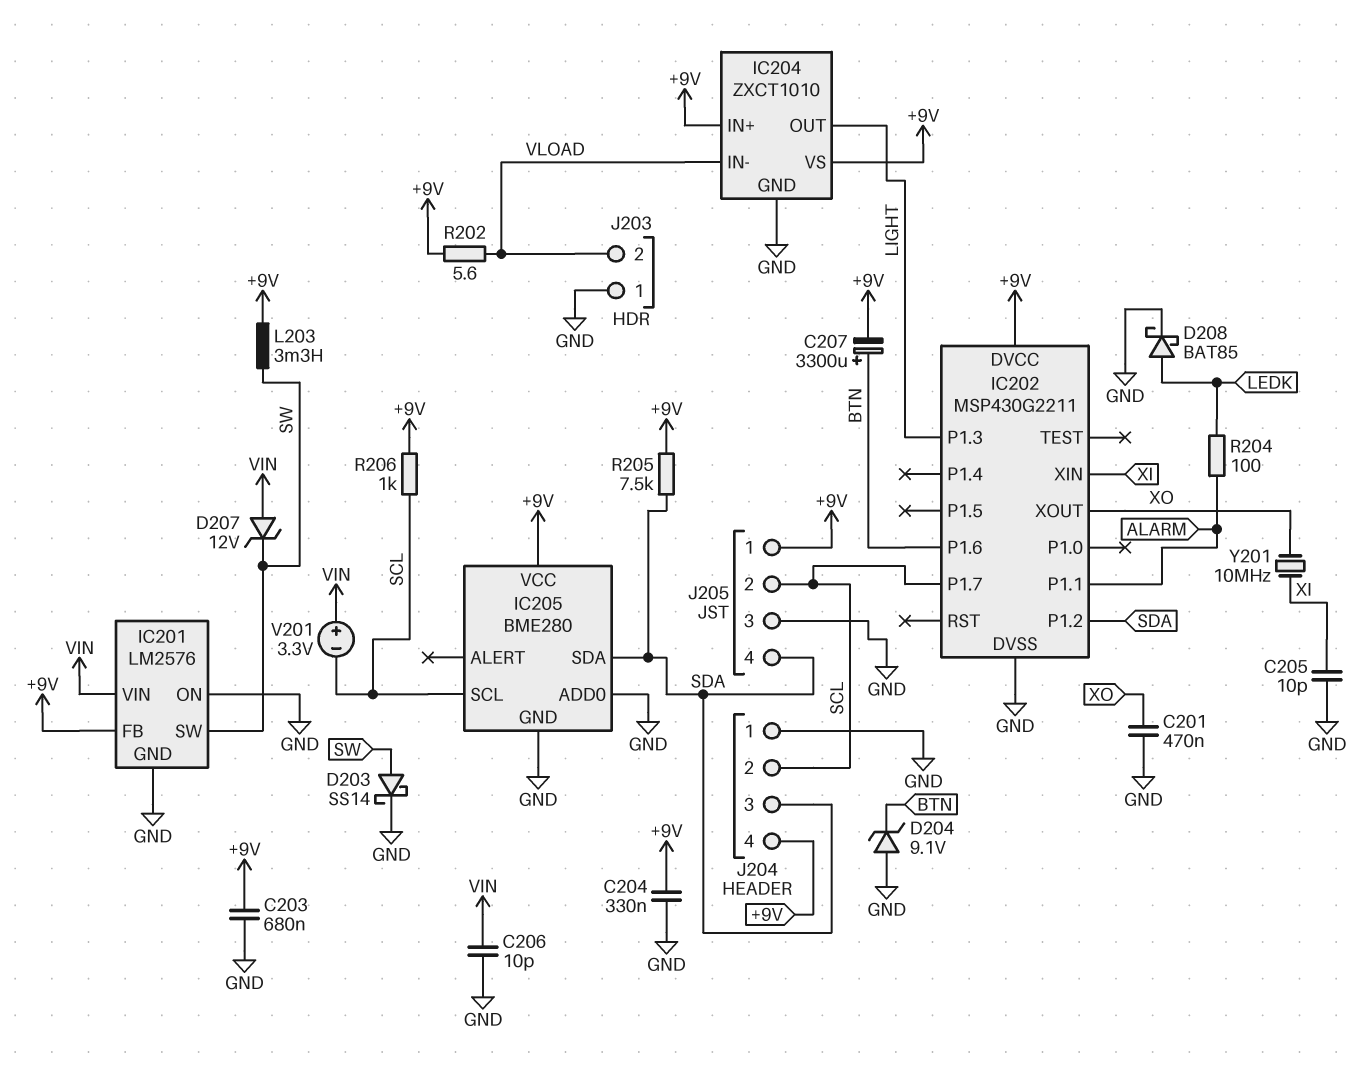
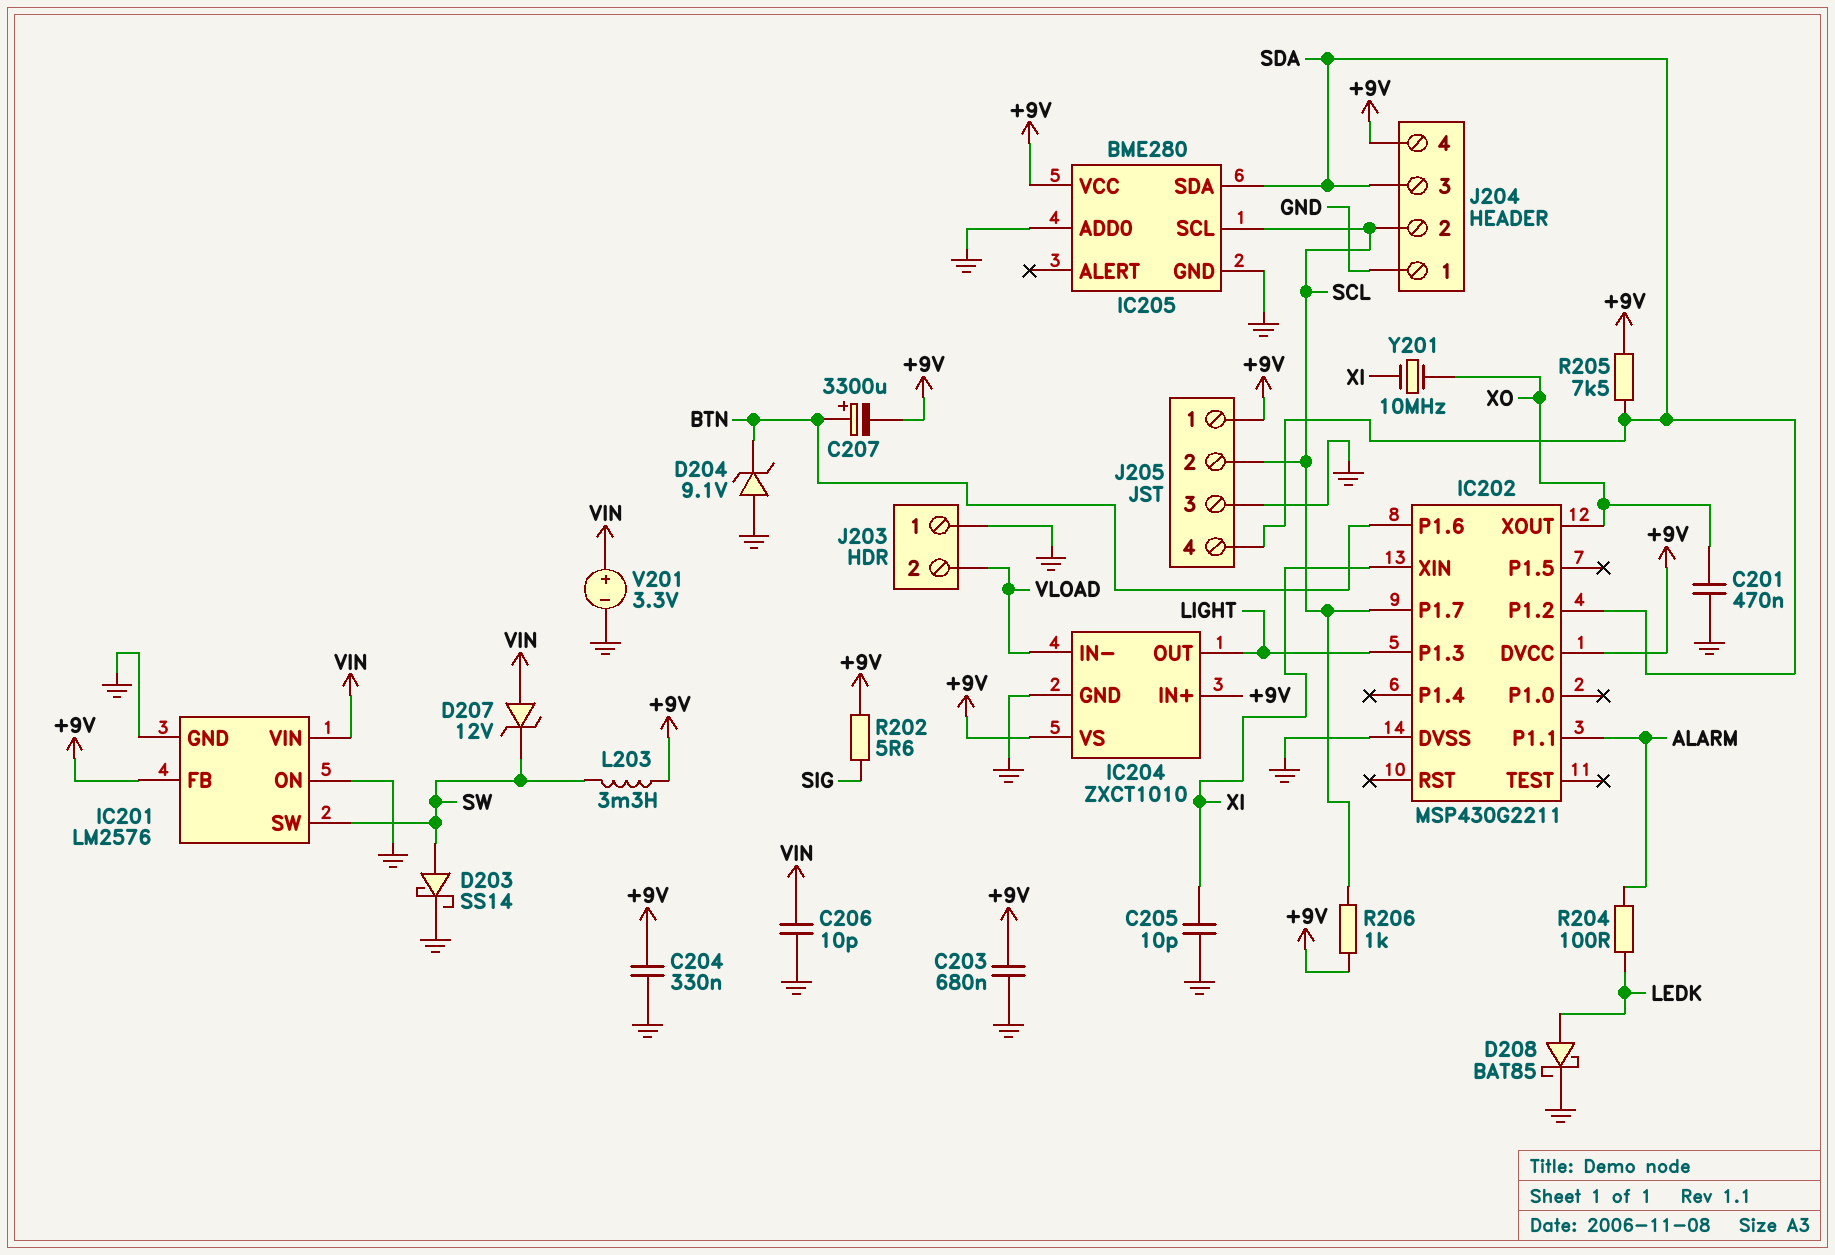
R202: 5.6 (+9V, VLOAD) -> 5.6 (+9V, SIG)
V201: 3.3V (plus VIN, minus SCL) -> 3.3V (plus VIN, minus GND)

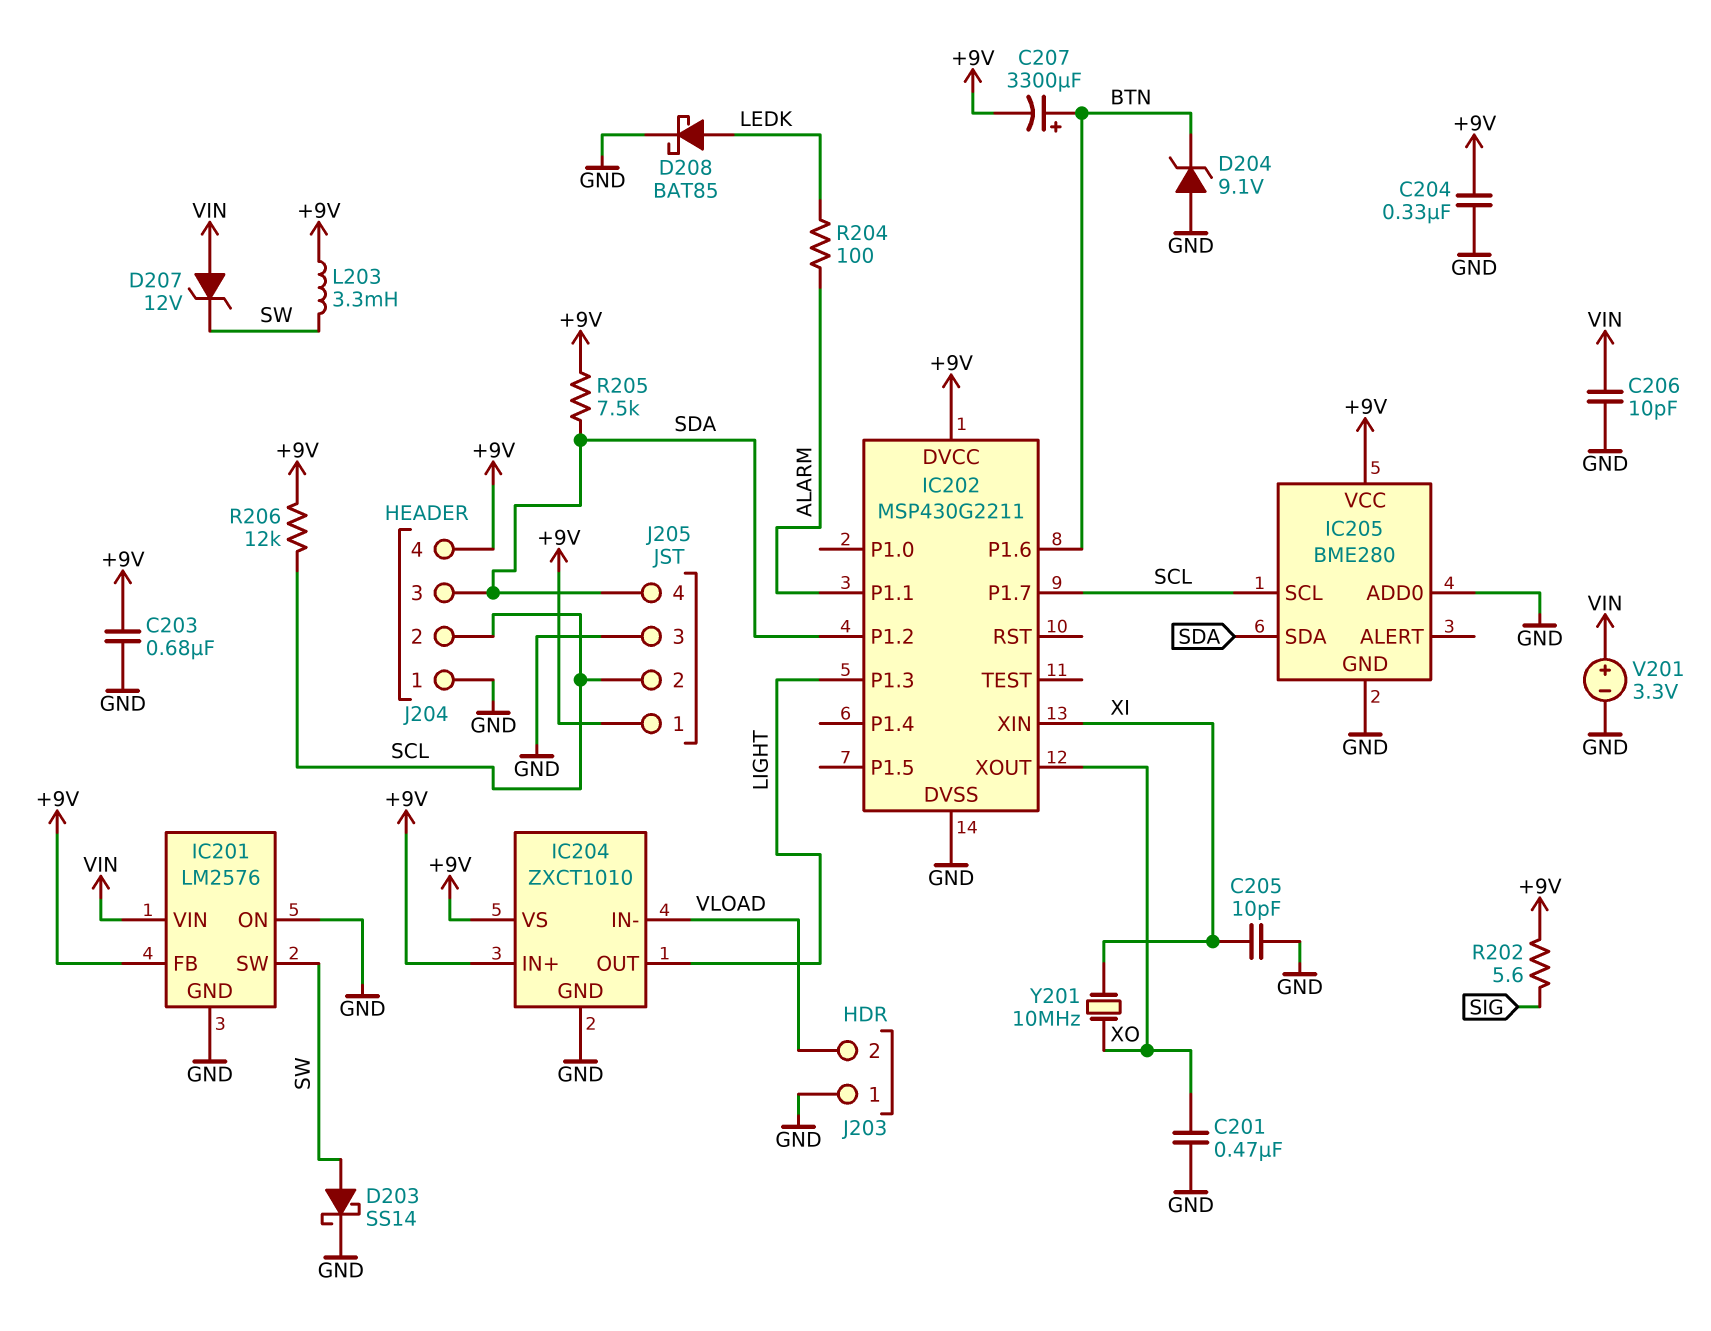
R206: 1k (+9V, SCL) -> 12k (+9V, SCL)

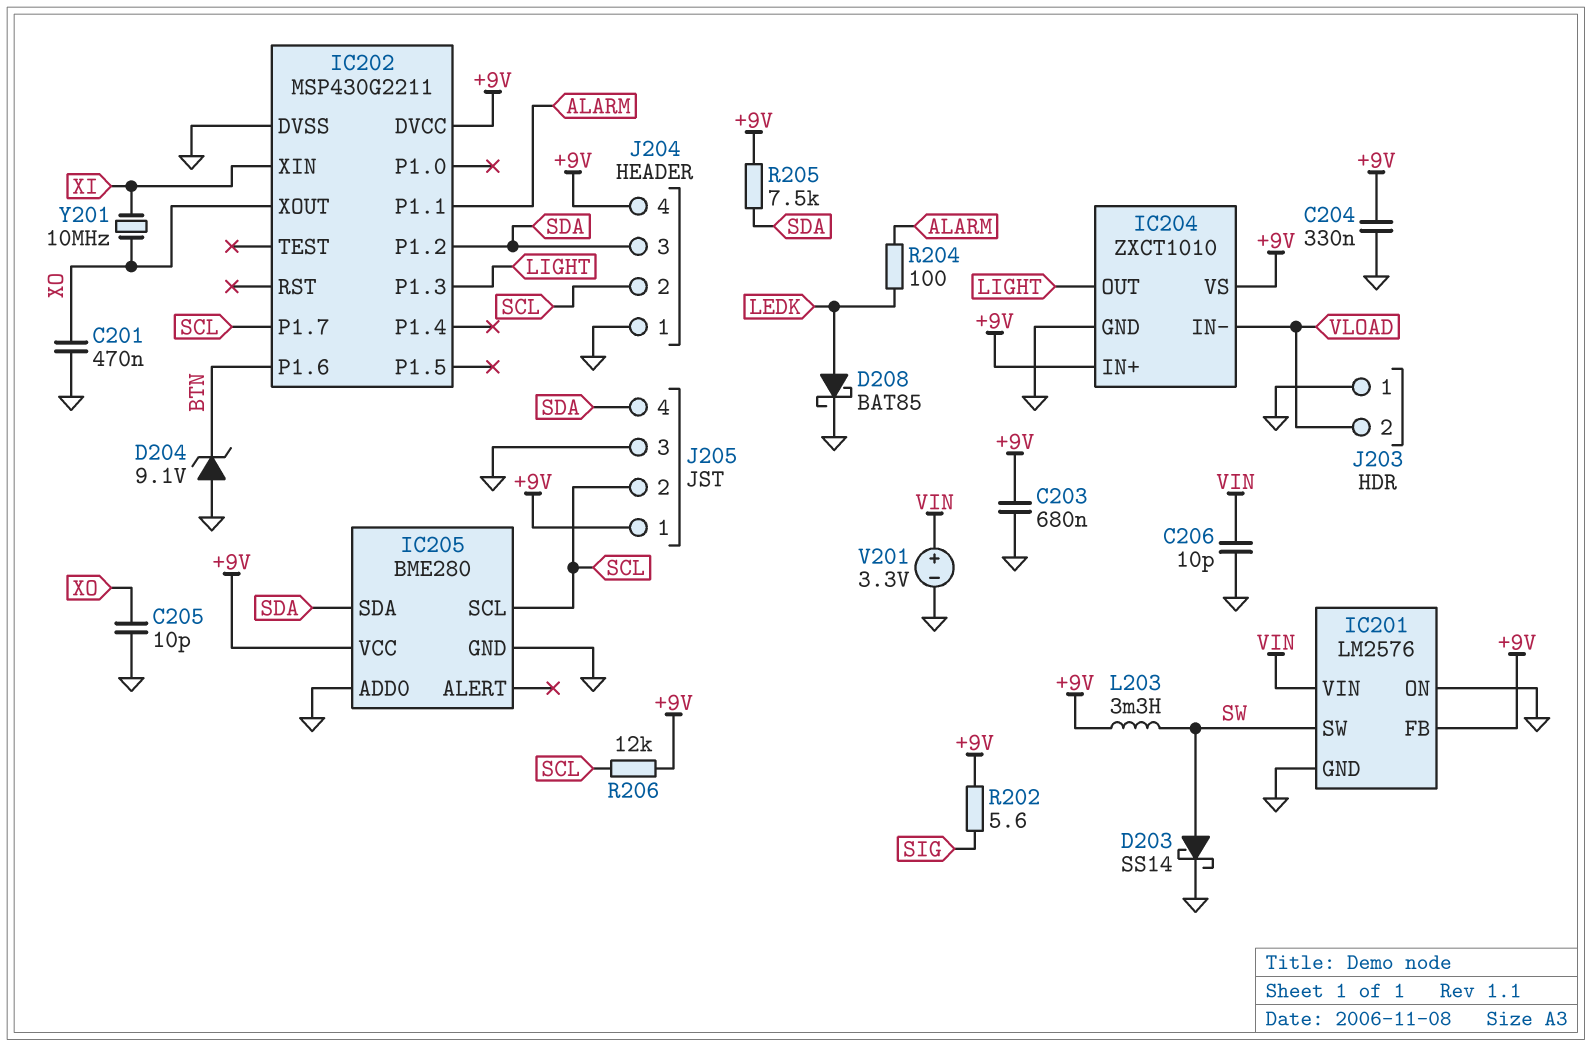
C205: 10pF (GND, XI) -> 10pF (GND, XO)
C207: 3300uF (plus BTN, minus +9V) -> none
D207: zener 12V (A VIN, K SW) -> none

